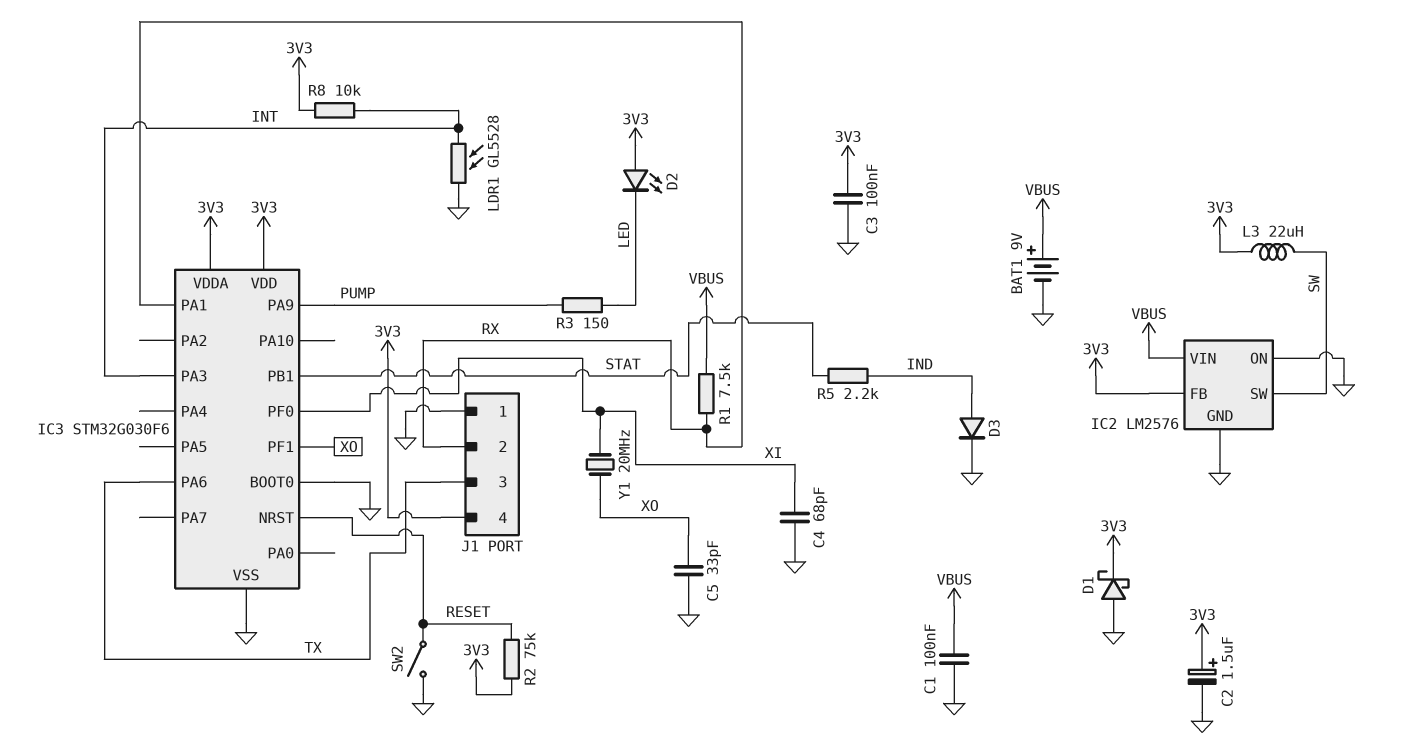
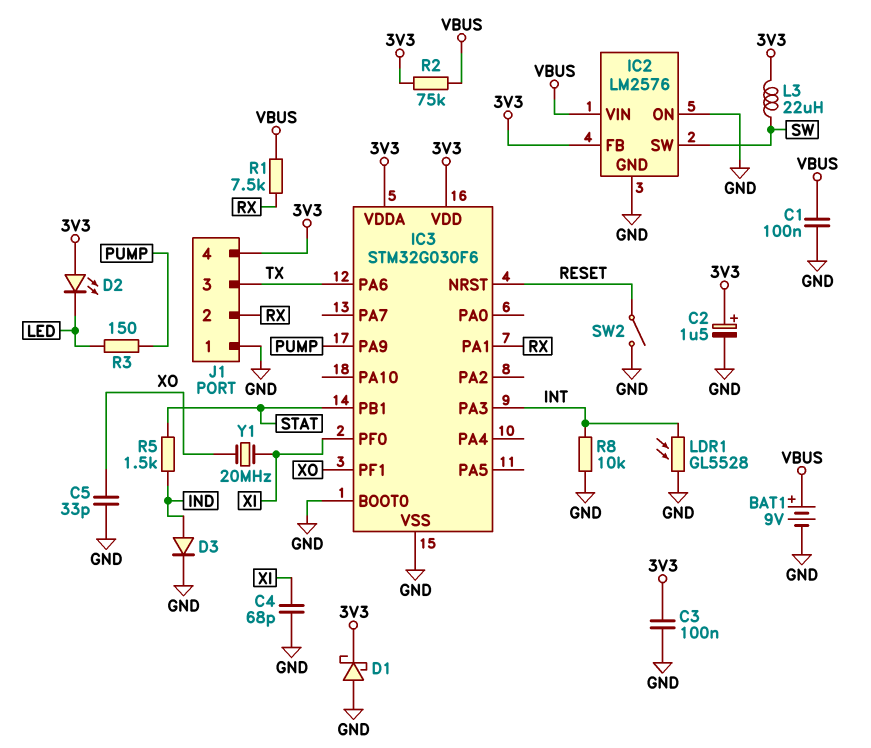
R2: 75k (3V3, RESET) -> 75k (3V3, VBUS)
R5: 2.2k (IND, STAT) -> 1.5k (IND, STAT)
R8: 10k (3V3, INT) -> 10k (GND, INT)

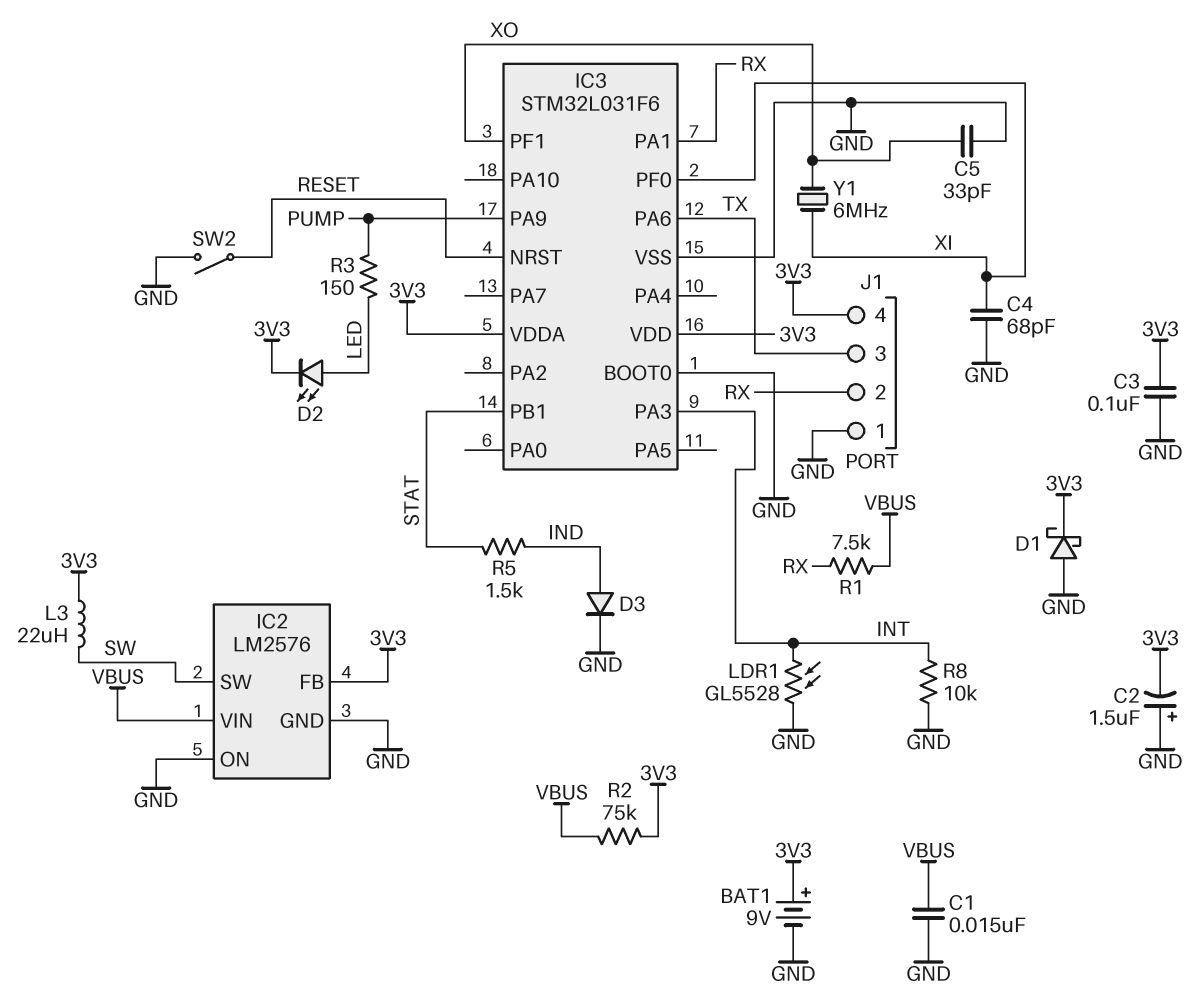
BAT1: 9V (plus VBUS, minus GND) -> 9V (plus 3V3, minus GND)
C1: 100nF (GND, VBUS) -> 15nF (GND, VBUS)
C2: 1.5uF (plus 3V3, minus GND) -> 1.5uF (plus GND, minus 3V3)
D2: LED (A 3V3, K LED) -> LED (A LED, K 3V3)
IC3: STM32G030F6 -> STM32L031F6
Y1: 20MHz (XI, XO) -> 6MHz (XI, XO)

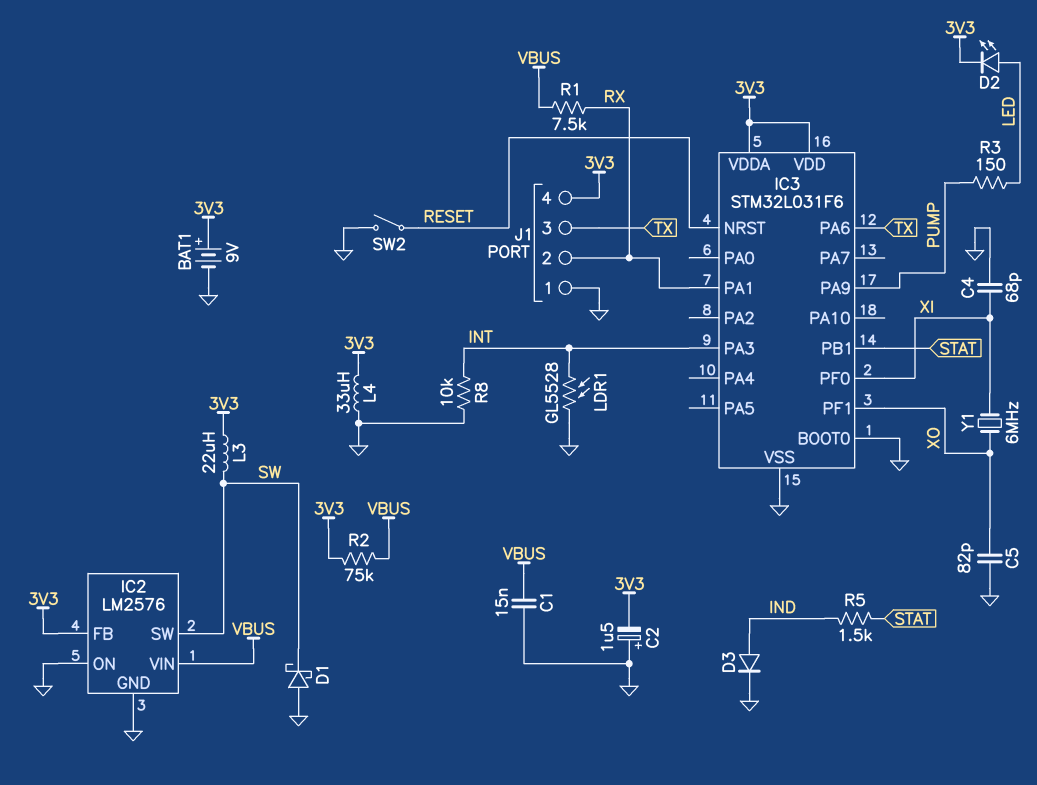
C3: 100nF (3V3, GND) -> none
C5: 33pF (GND, XO) -> 82pF (GND, XO)
D1: schottky (A GND, K 3V3) -> schottky (A GND, K SW)
L4: none -> 33uH (3V3, GND)

